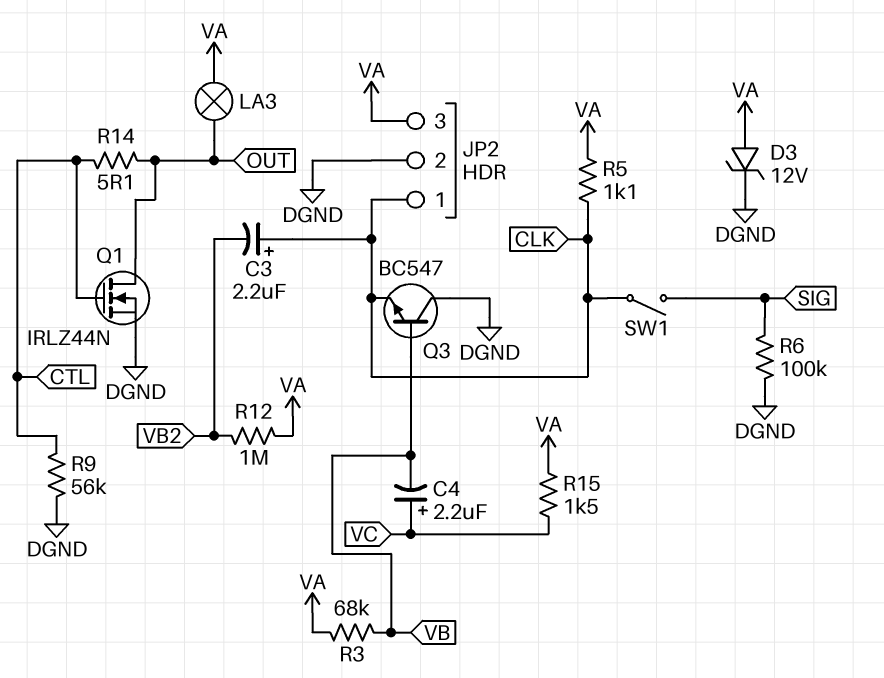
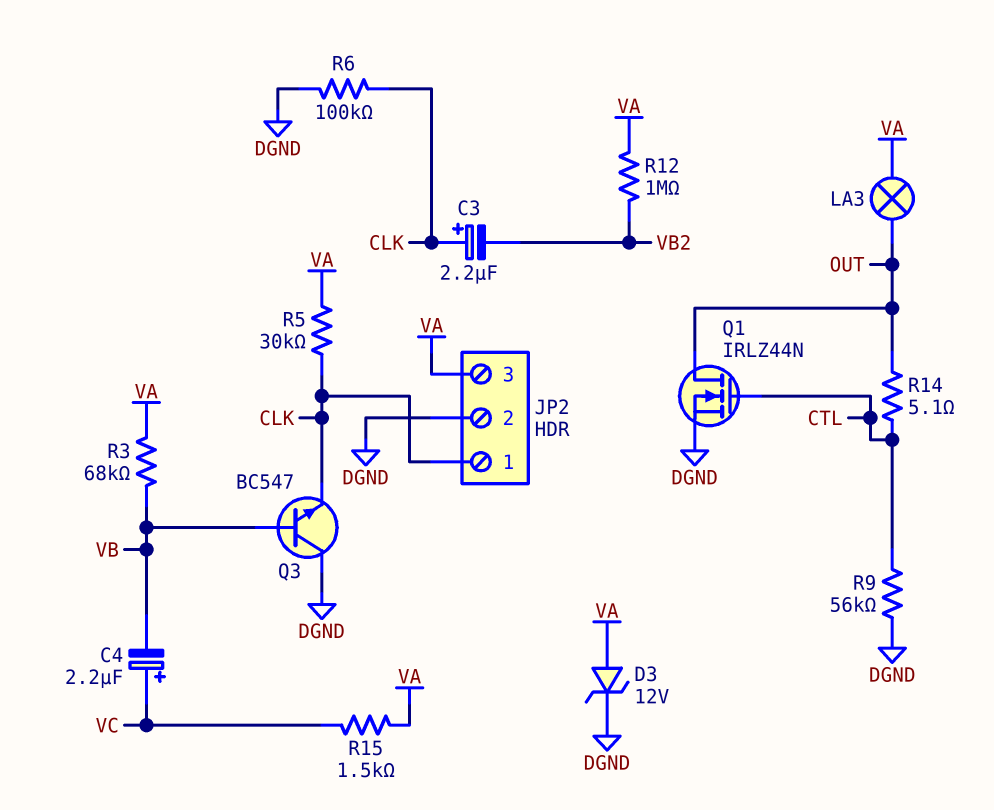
R5: 1.1k (CLK, VA) -> 30k (CLK, VA)
R6: 100k (DGND, SIG) -> 100k (CLK, DGND)
SW1: switch (CLK, SIG) -> none

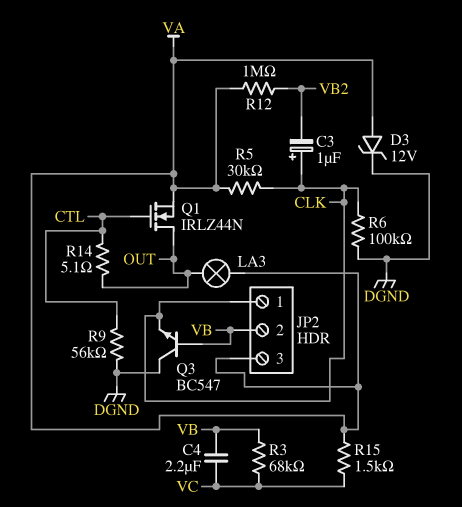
C3: 2.2uF (plus CLK, minus VB2) -> 1uF (plus CLK, minus VB2)
C4: 2.2uF (plus VC, minus VB) -> 2.2uF (VB, VC)
JP2 pin 2: DGND -> VB
Q1: NMOS IRLZ44N (G CTL, D OUT, S DGND) -> NMOS IRLZ44N (G CTL, D OUT, S VA)
R3: 68k (VA, VB) -> 68k (VB, VC)

